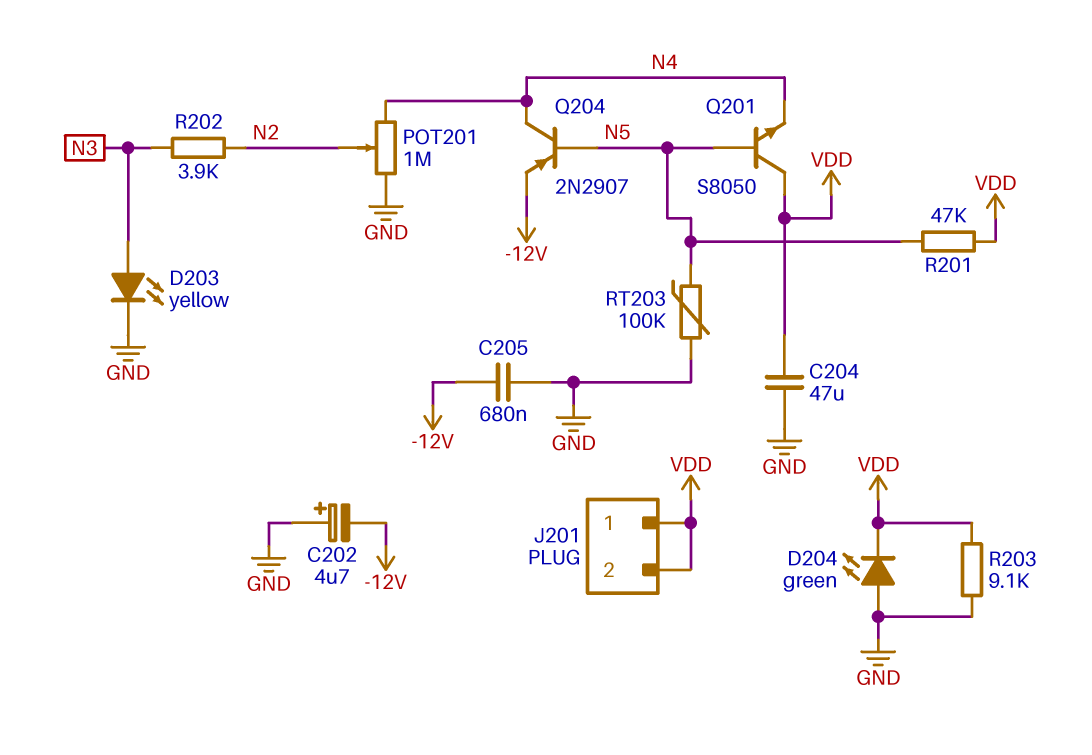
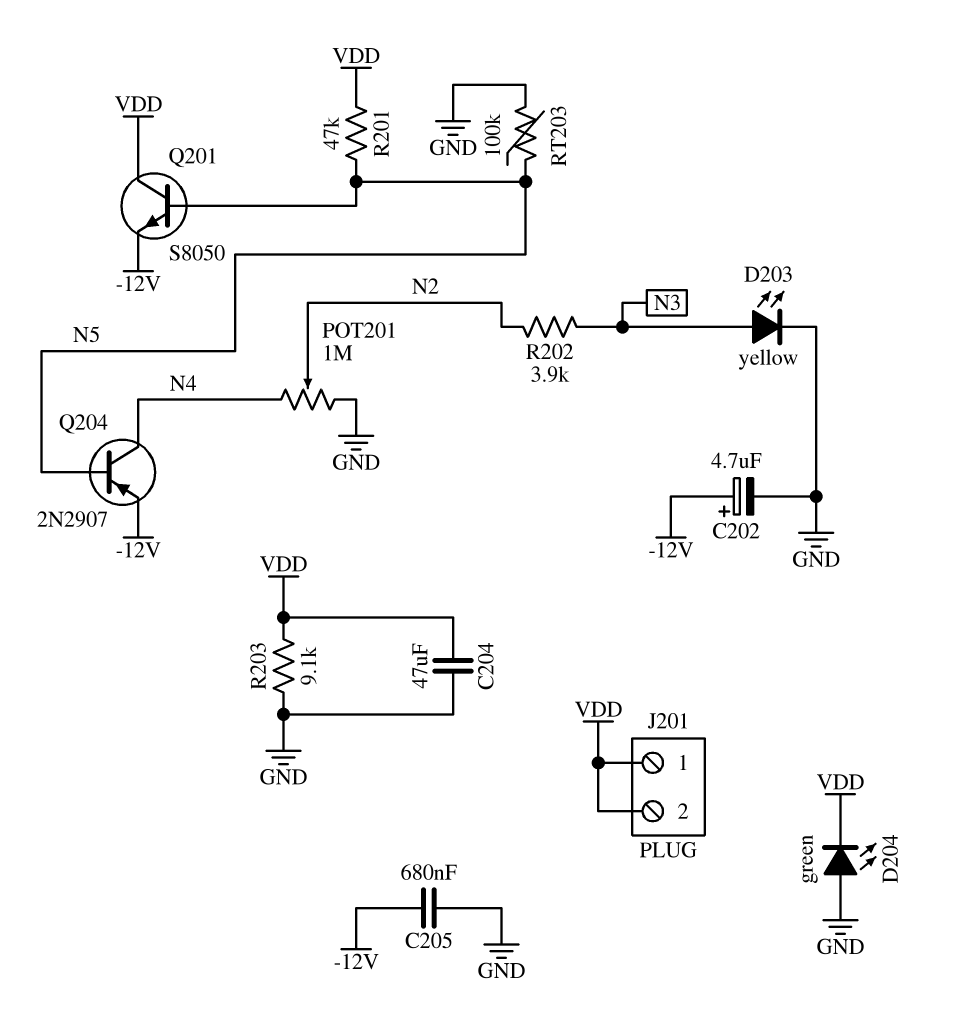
C202: 4.7uF (plus GND, minus -12V) -> 4.7uF (plus -12V, minus GND)
Q201: NPN S8050 (B N5, C VDD, E N4) -> NPN S8050 (B N5, C VDD, E -12V)

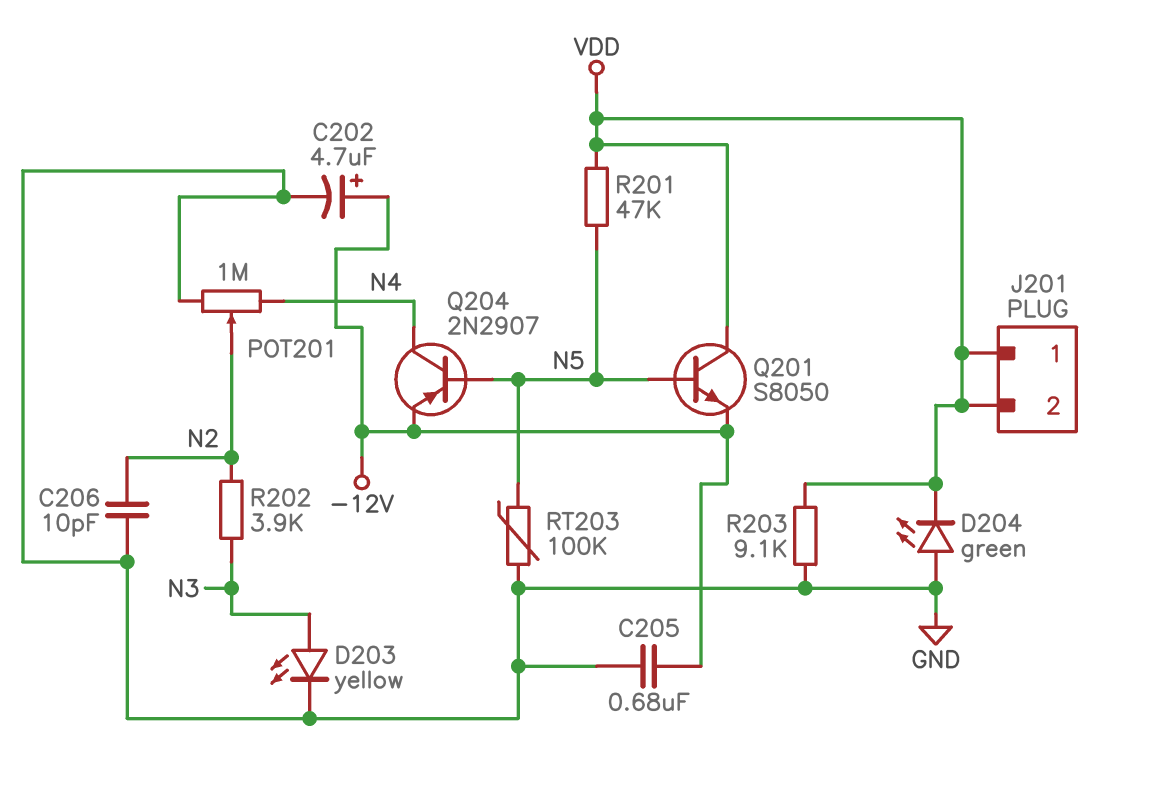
C204: 47uF (GND, VDD) -> none
C206: none -> 10pF (GND, N2)

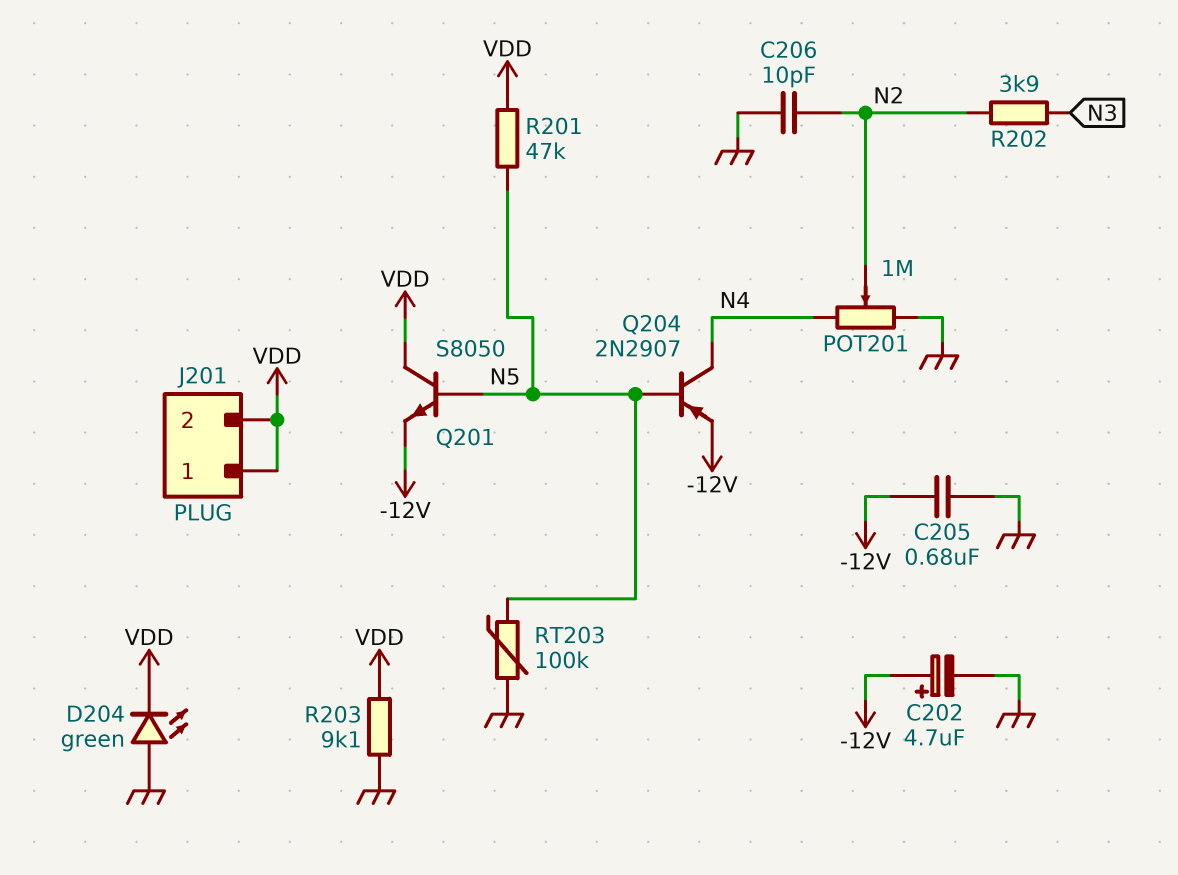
D203: LED yellow (A N3, K GND) -> none

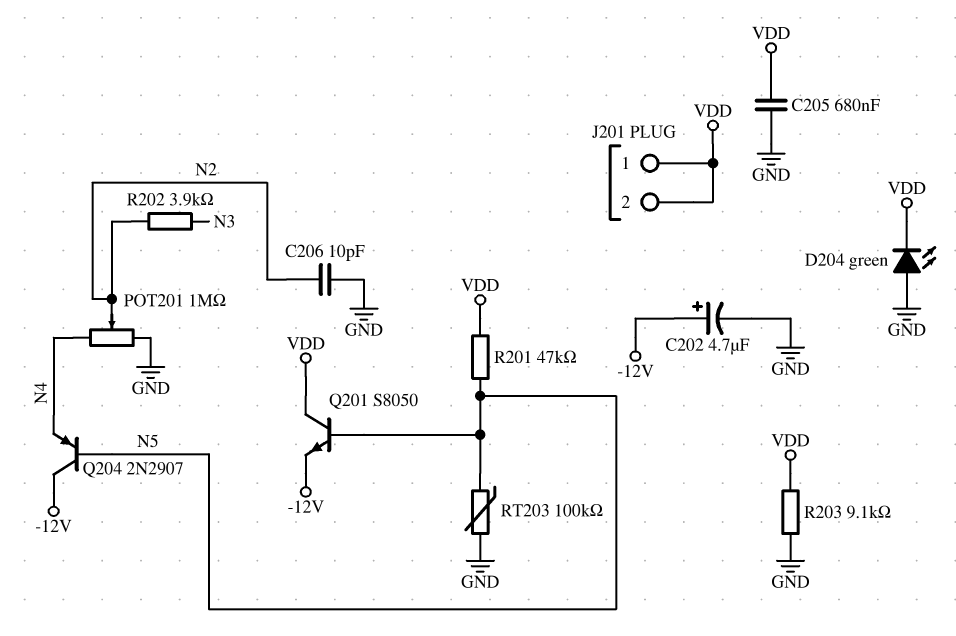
C205: 680nF (-12V, GND) -> 680nF (GND, VDD)
Q204: PNP 2N2907 (B N5, C N4, E -12V) -> PNP 2N2907 (B N5, C -12V, E N4)

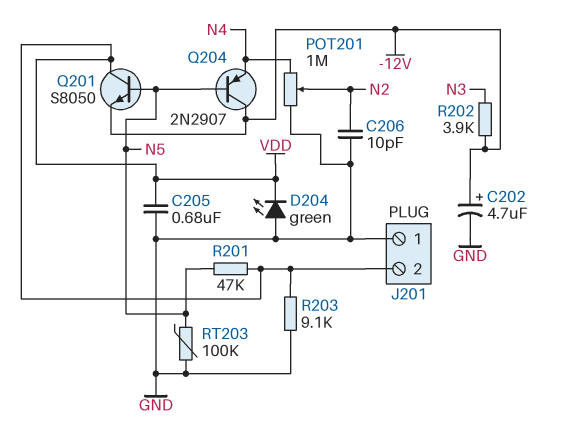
J201 pin 1: VDD -> GND
R202: 3.9k (N2, N3) -> 3.9k (-12V, N3)

